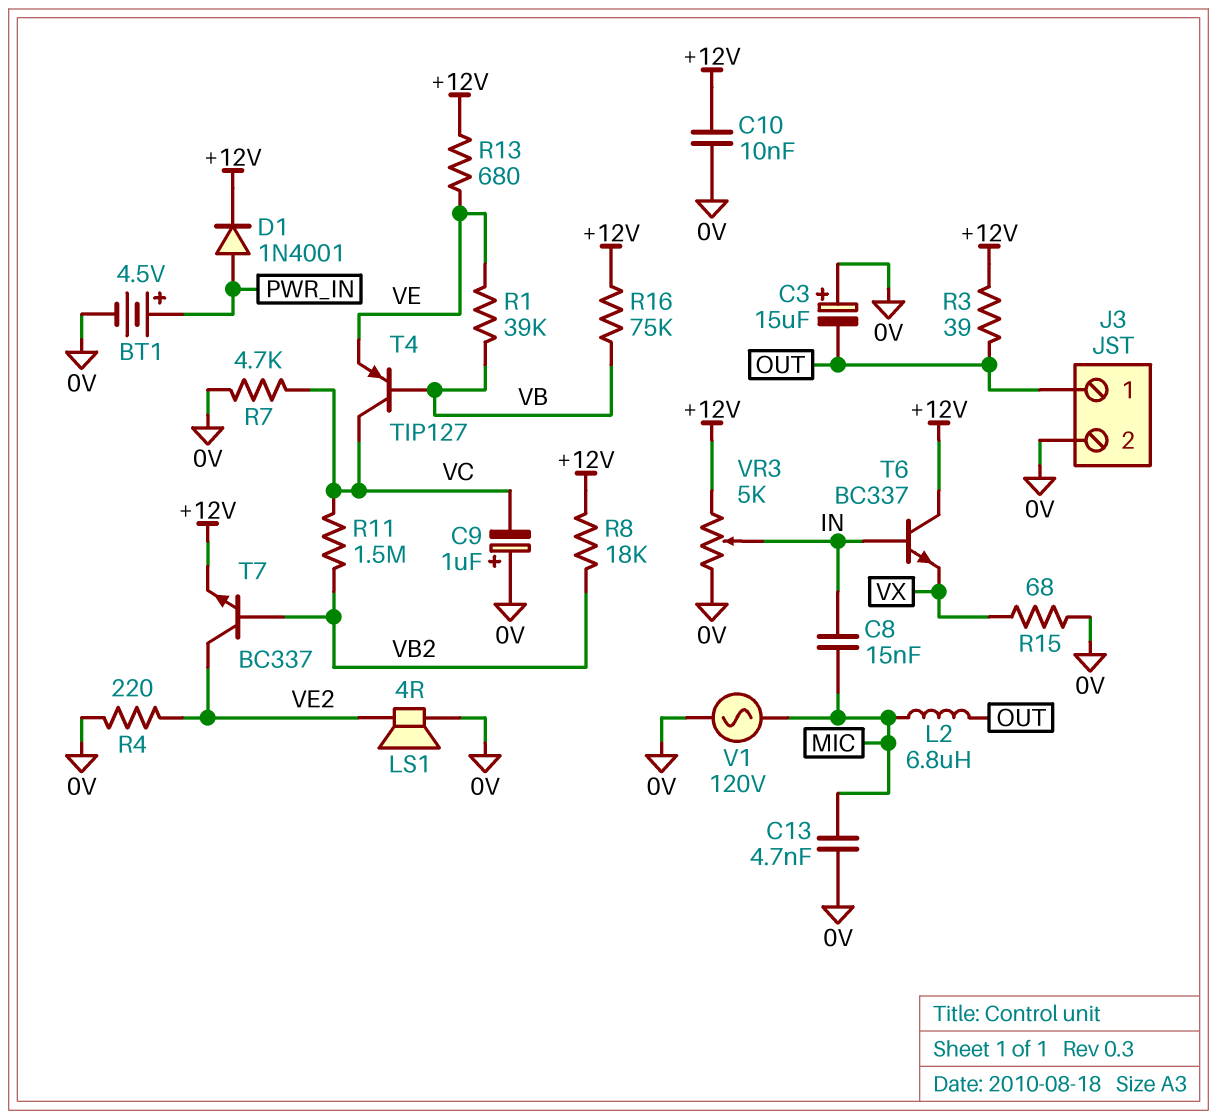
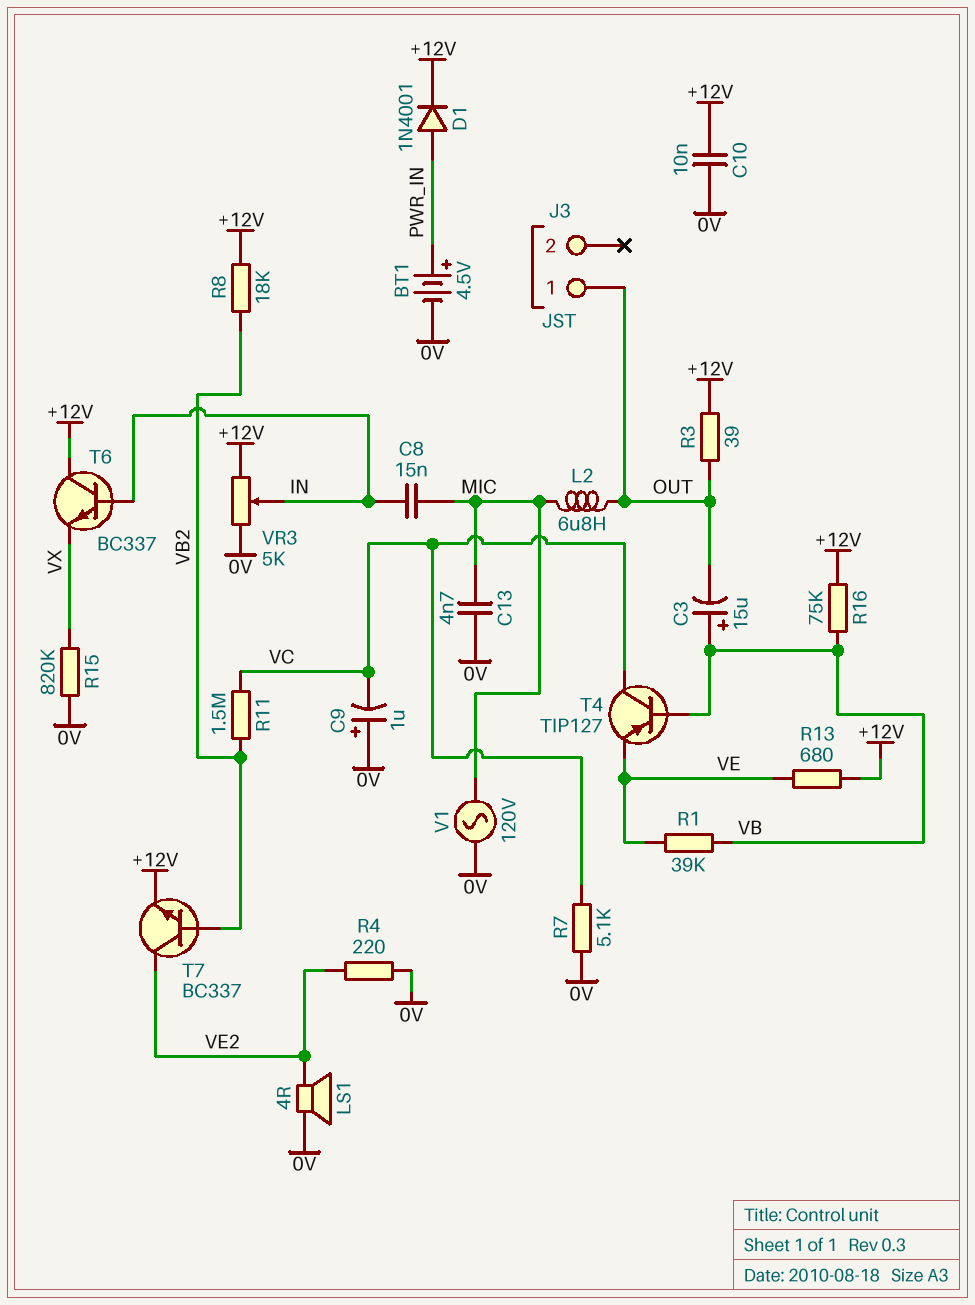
C3: 15uF (plus 0V, minus OUT) -> 15uF (plus VB, minus OUT)
J3 pin 2: 0V -> none
R7: 4.7k (0V, VC) -> 5.1k (0V, VC)
R15: 68 (0V, VX) -> 820k (0V, VX)

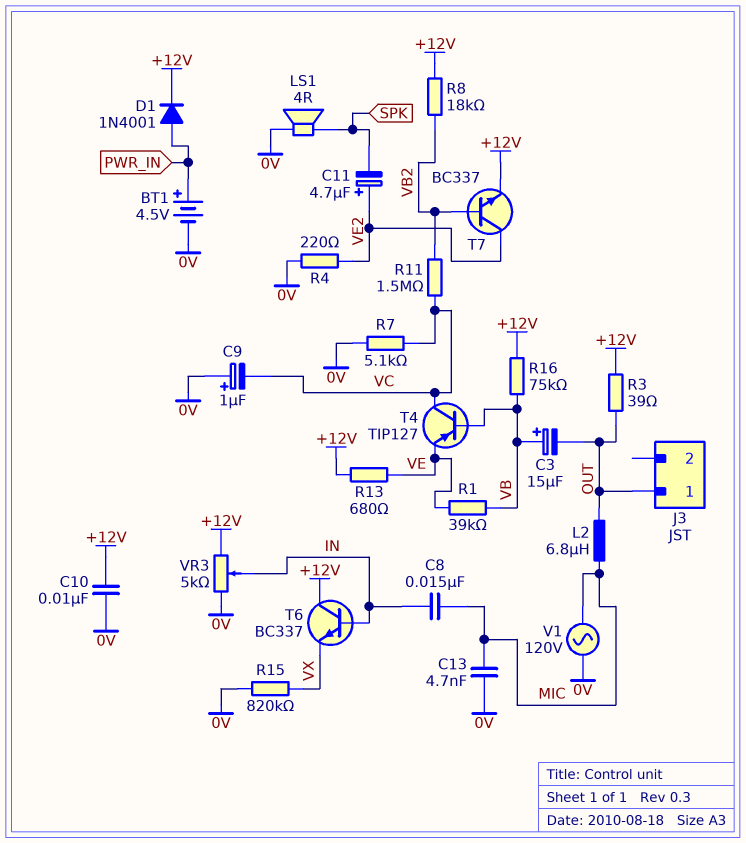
C11: none -> 4.7uF (plus VE2, minus SPK)
LS1: speaker 4R (0V, VE2) -> speaker 4R (0V, SPK)

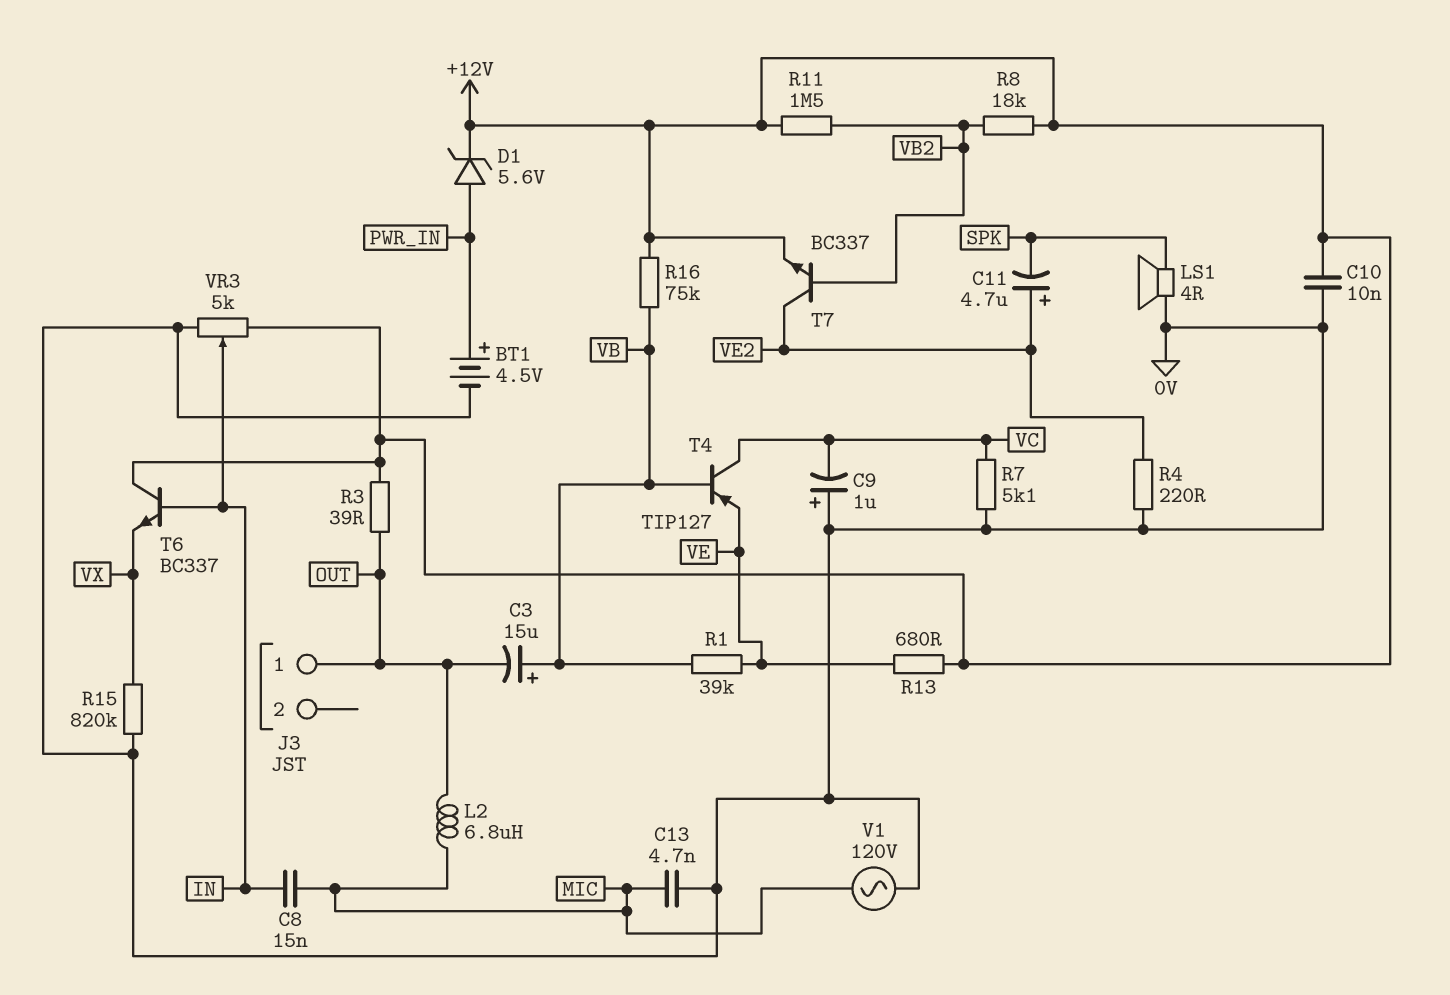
D1: diode 1N4001 (A PWR_IN, K +12V) -> zener 5.6V (A PWR_IN, K +12V)
R11: 1.5M (VB2, VC) -> 1.5M (+12V, VB2)

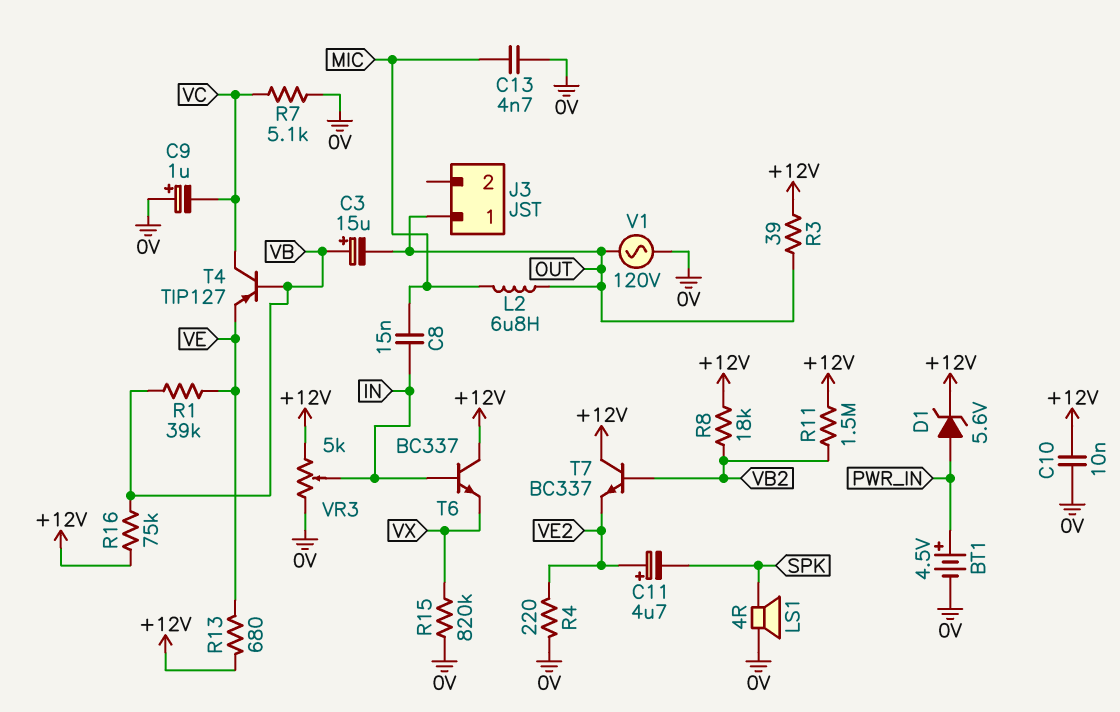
T7: NPN BC337 (B VB2, C VE2, E +12V) -> NPN BC337 (B VB2, C +12V, E VE2)
V1: AC 120V (0V, MIC) -> AC 120V (0V, OUT)

